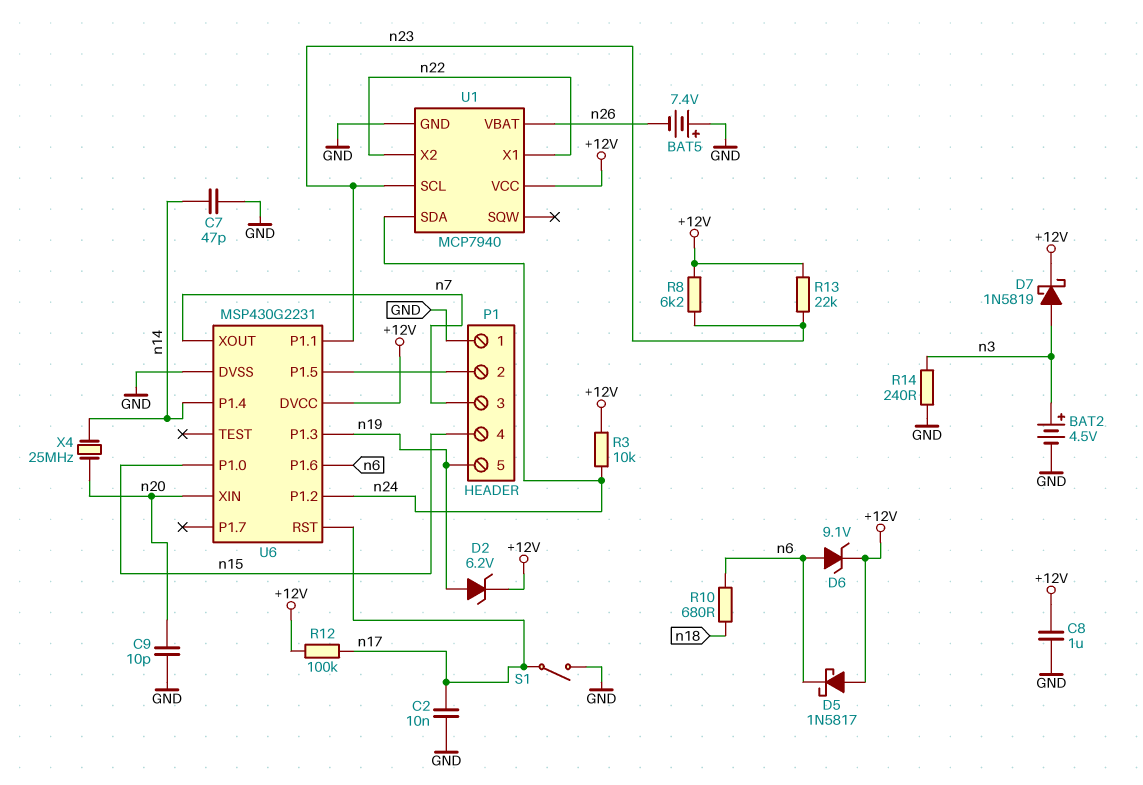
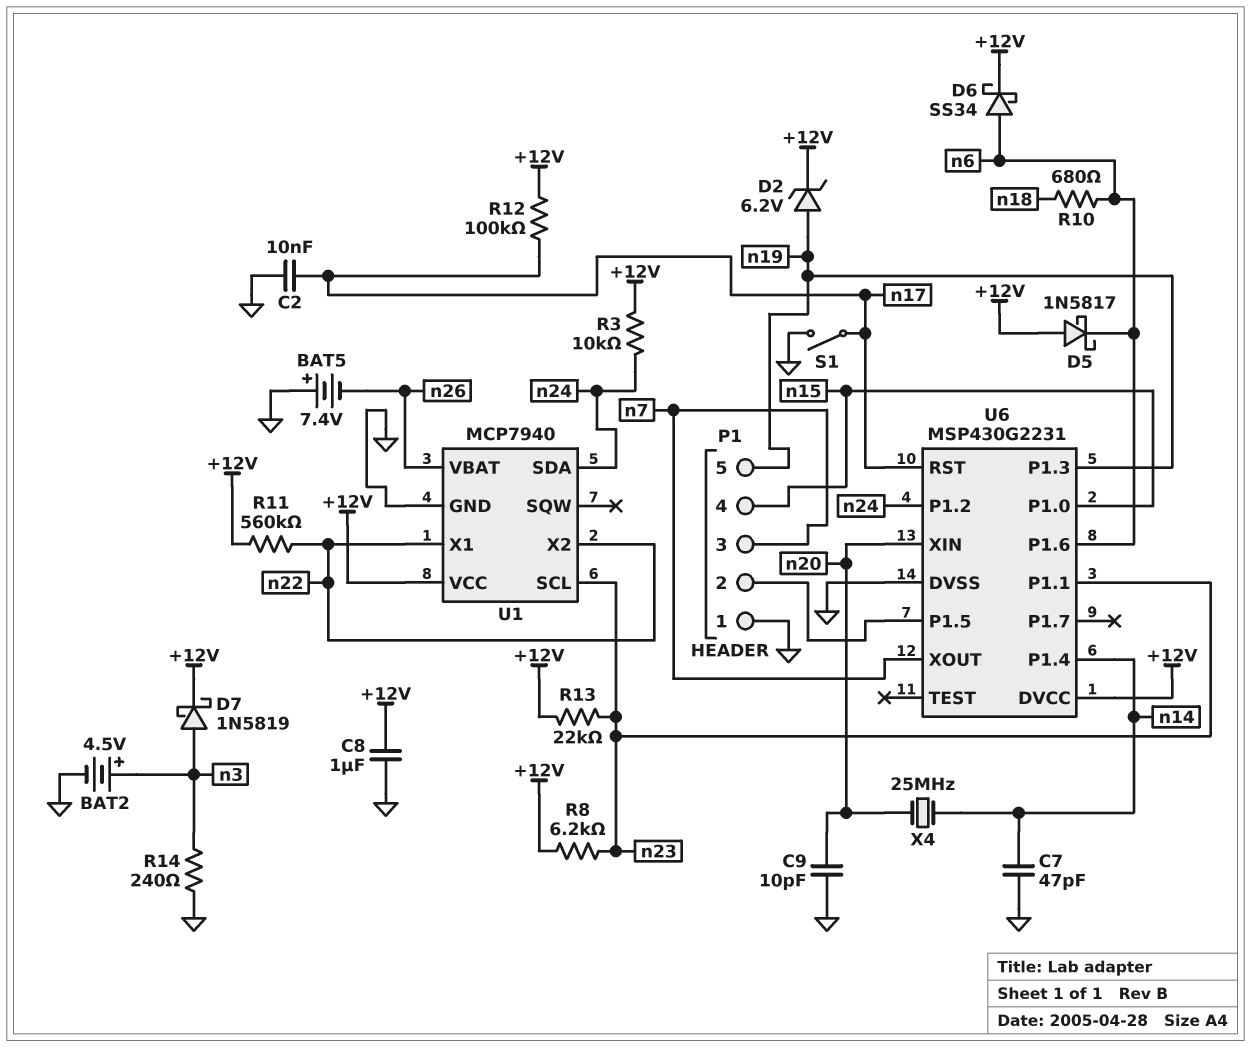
D6: zener 9.1V (A n6, K +12V) -> schottky SS34 (A n6, K +12V)
R11: none -> 560k (+12V, n22)

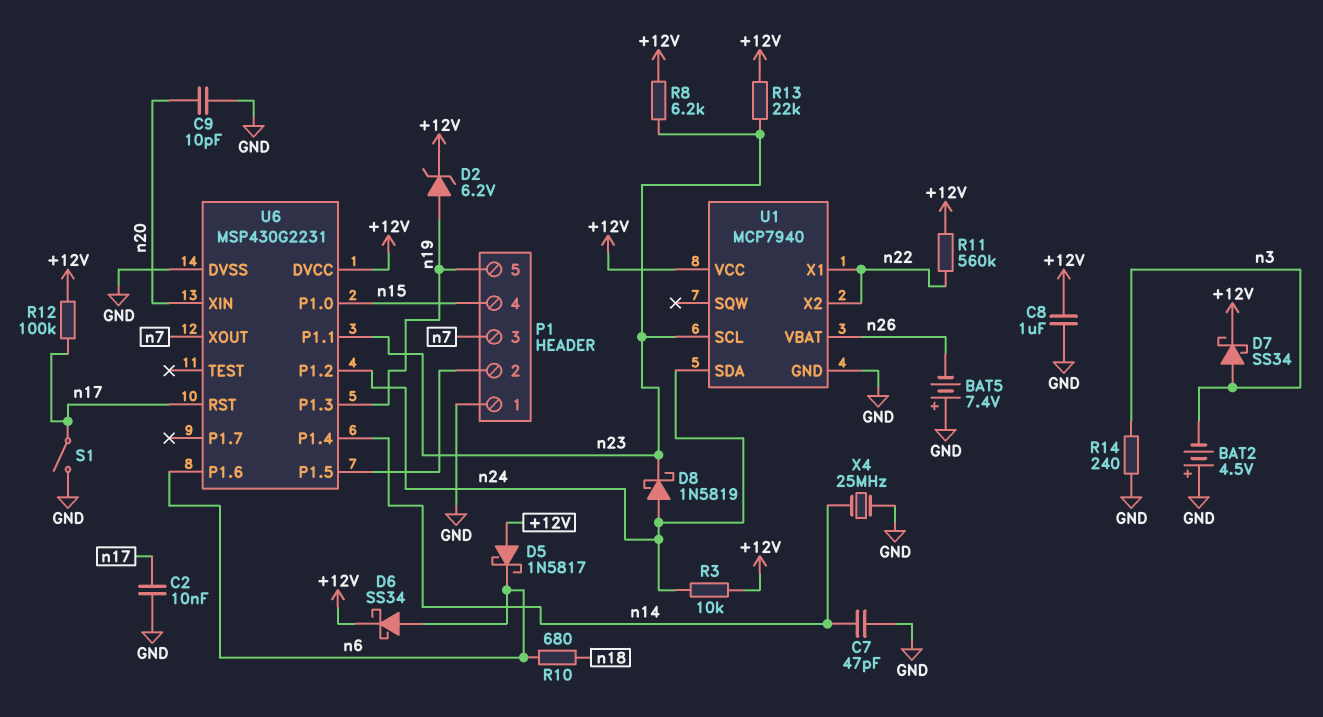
BAT2: 4.5V (plus n3, minus GND) -> 4.5V (plus GND, minus n3)
D7: schottky 1N5819 (A n3, K +12V) -> schottky SS34 (A n3, K +12V)
D8: none -> schottky 1N5819 (A n24, K n23)
X4: 25MHz (n14, n20) -> 25MHz (GND, n14)

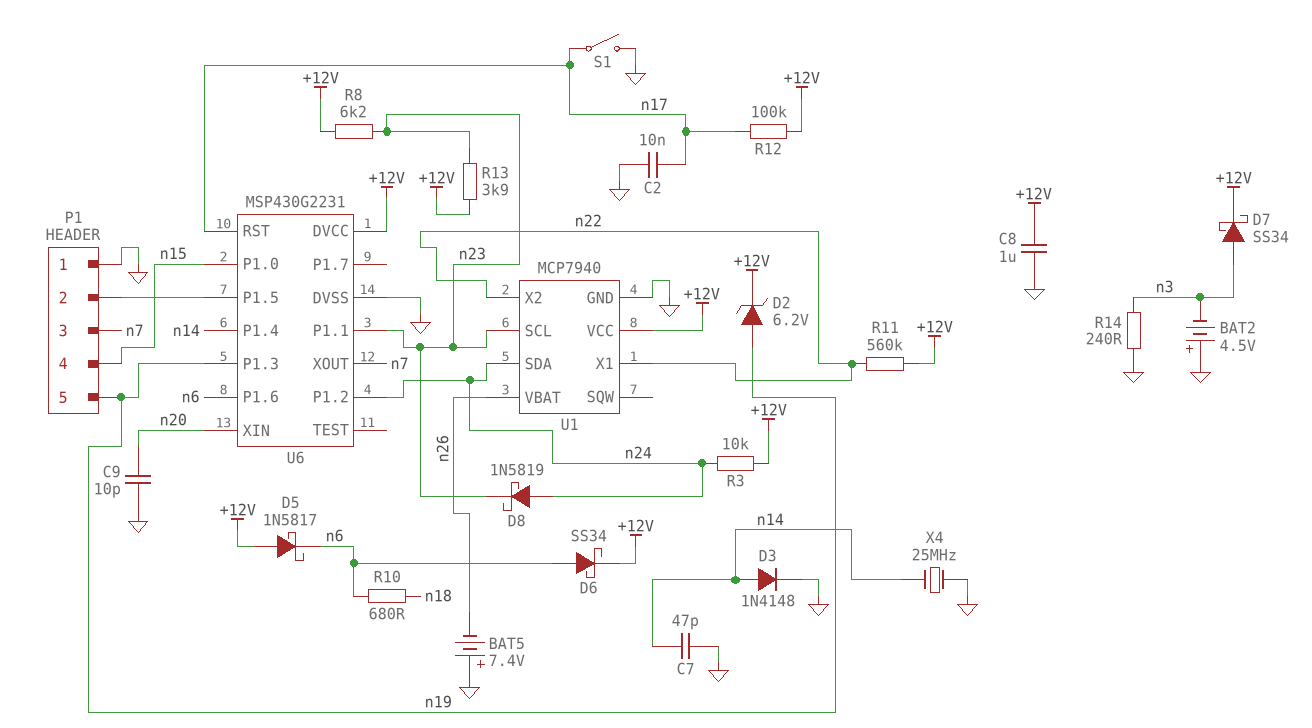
D3: none -> diode 1N4148 (A n14, K GND)
R13: 22k (+12V, n23) -> 3.9k (+12V, n23)

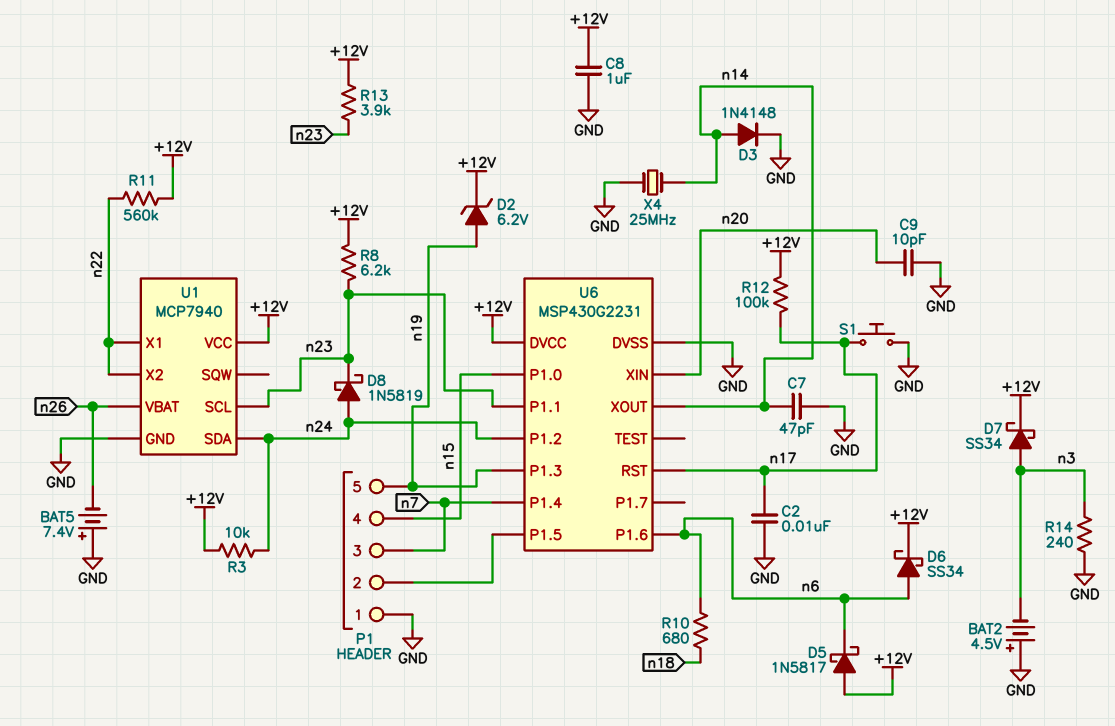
S1: switch (GND, n17) -> button (GND, n17)
U6 pin P1.4: n14 -> n7
U6 pin XOUT: n7 -> n14

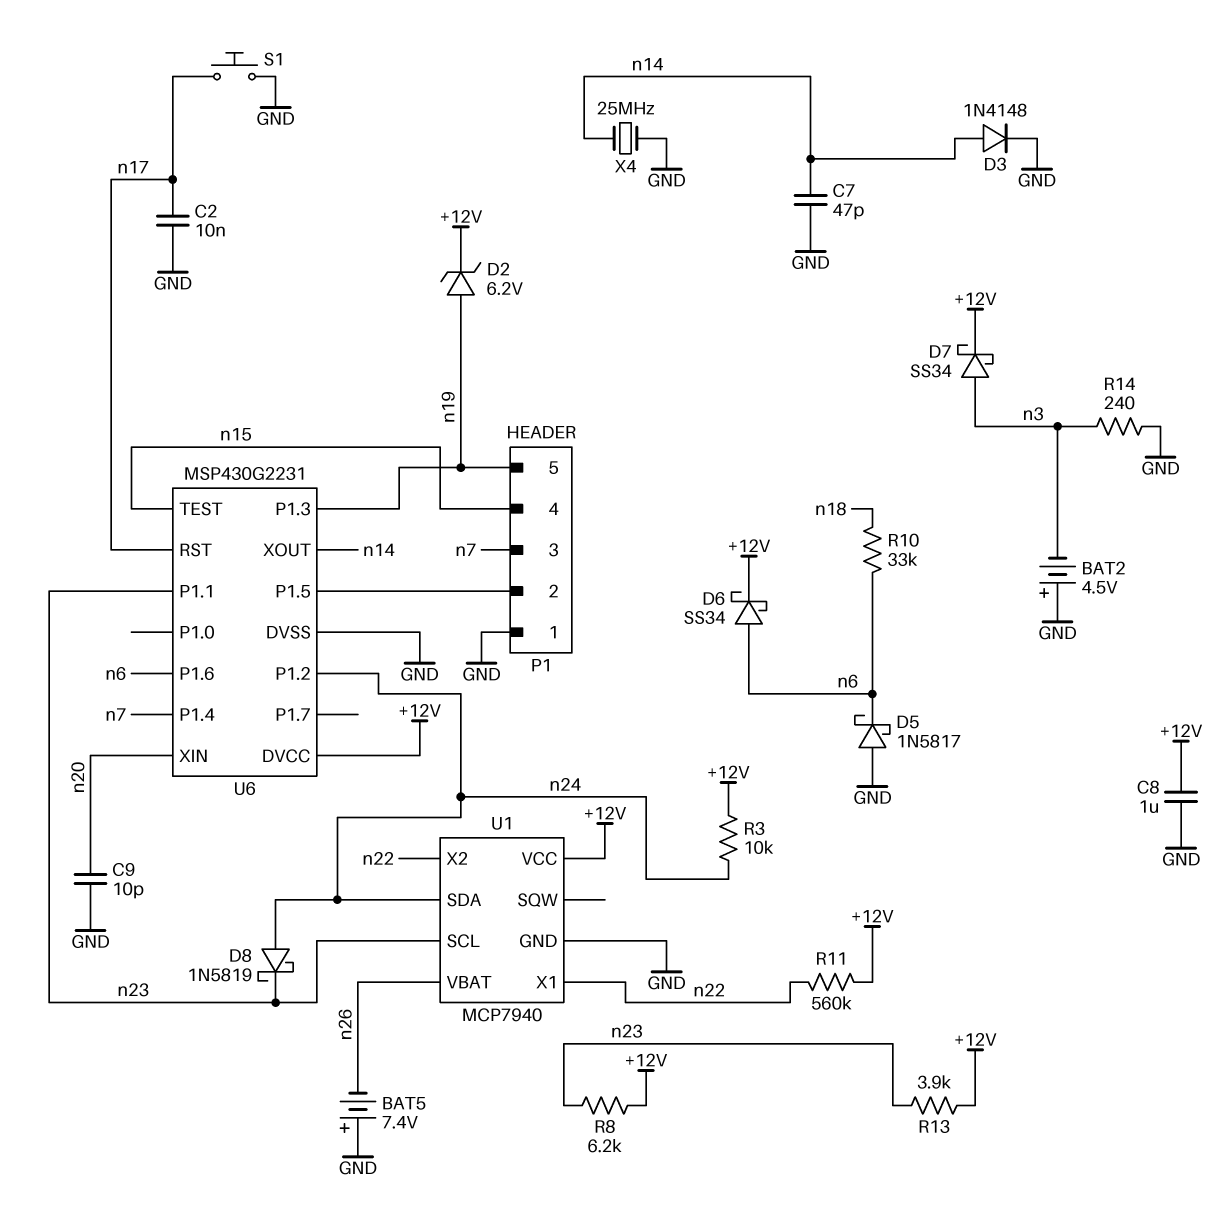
D5: schottky 1N5817 (A +12V, K n6) -> schottky 1N5817 (A GND, K n6)
R10: 680 (n6, n18) -> 33k (n6, n18)
R12: 100k (+12V, n17) -> none
U6 pin P1.0: n15 -> none
U6 pin TEST: none -> n15

